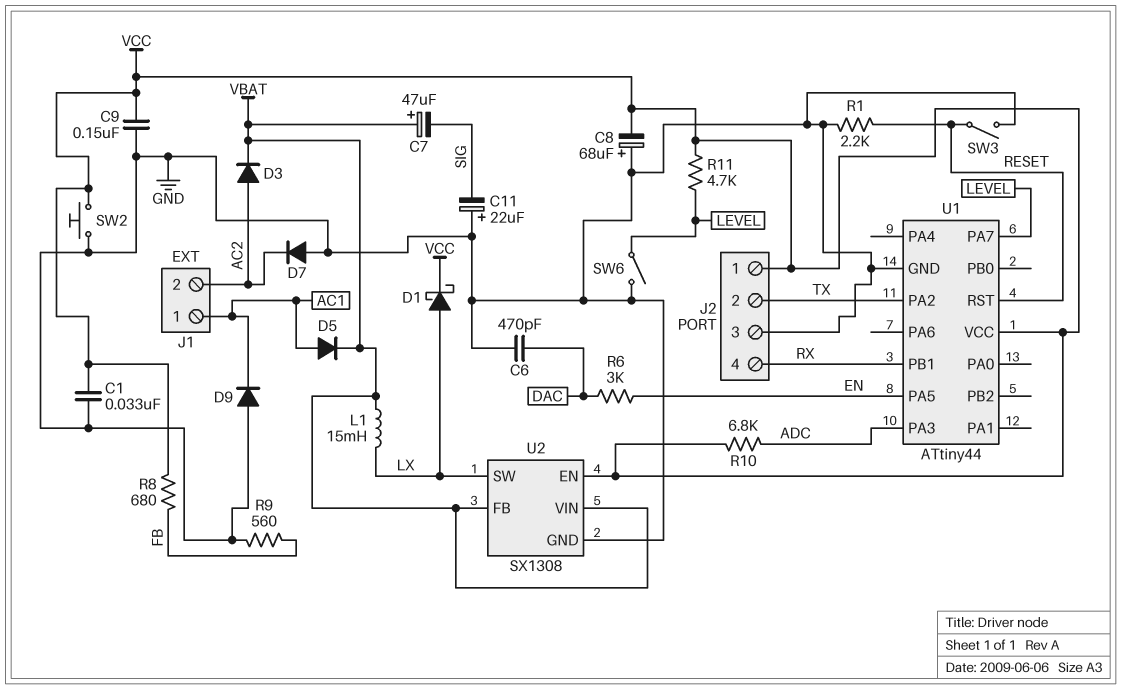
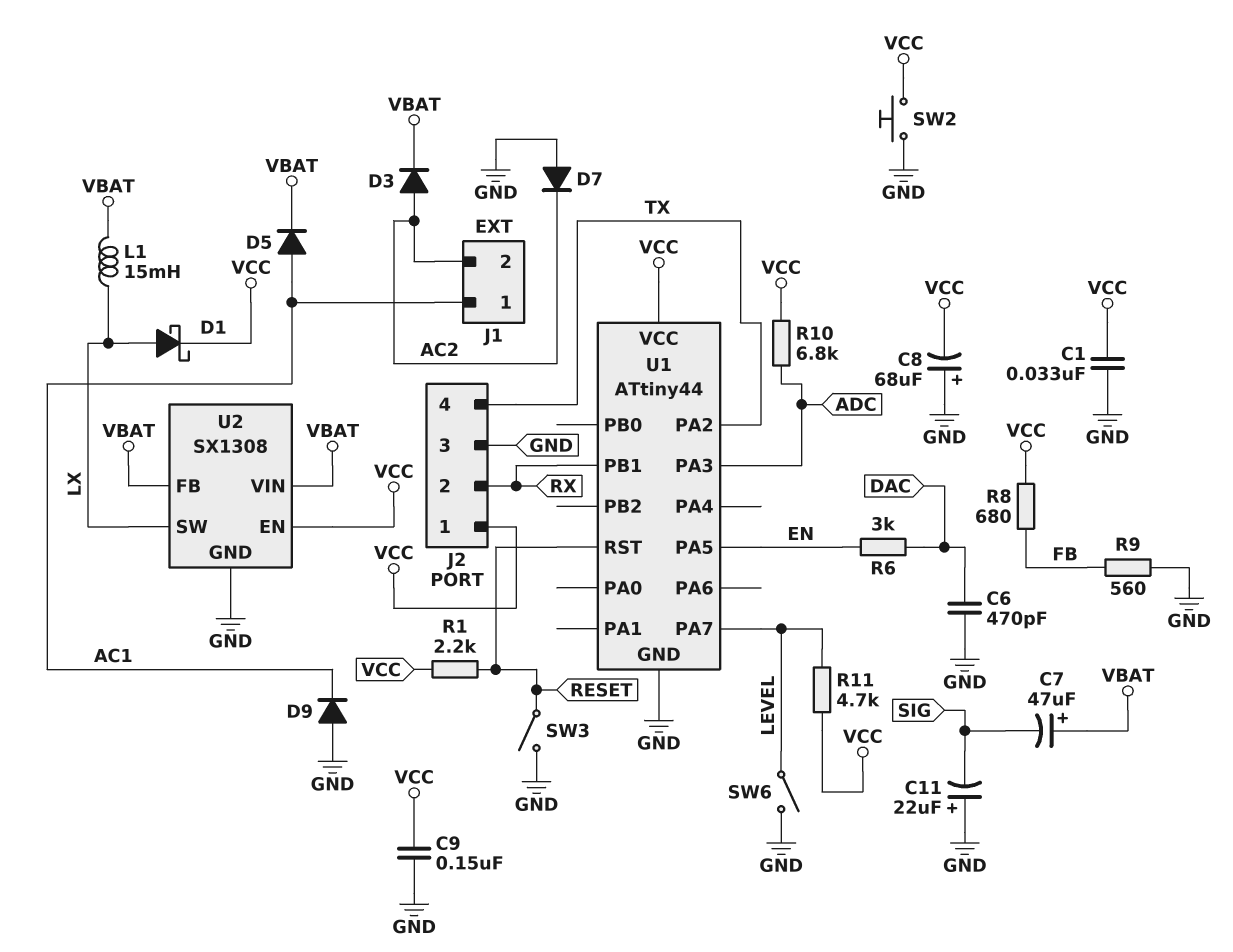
J2 pin 2: TX -> RX
J2 pin 4: RX -> TX
R1: 2.2k (GND, RESET) -> 2.2k (RESET, VCC)

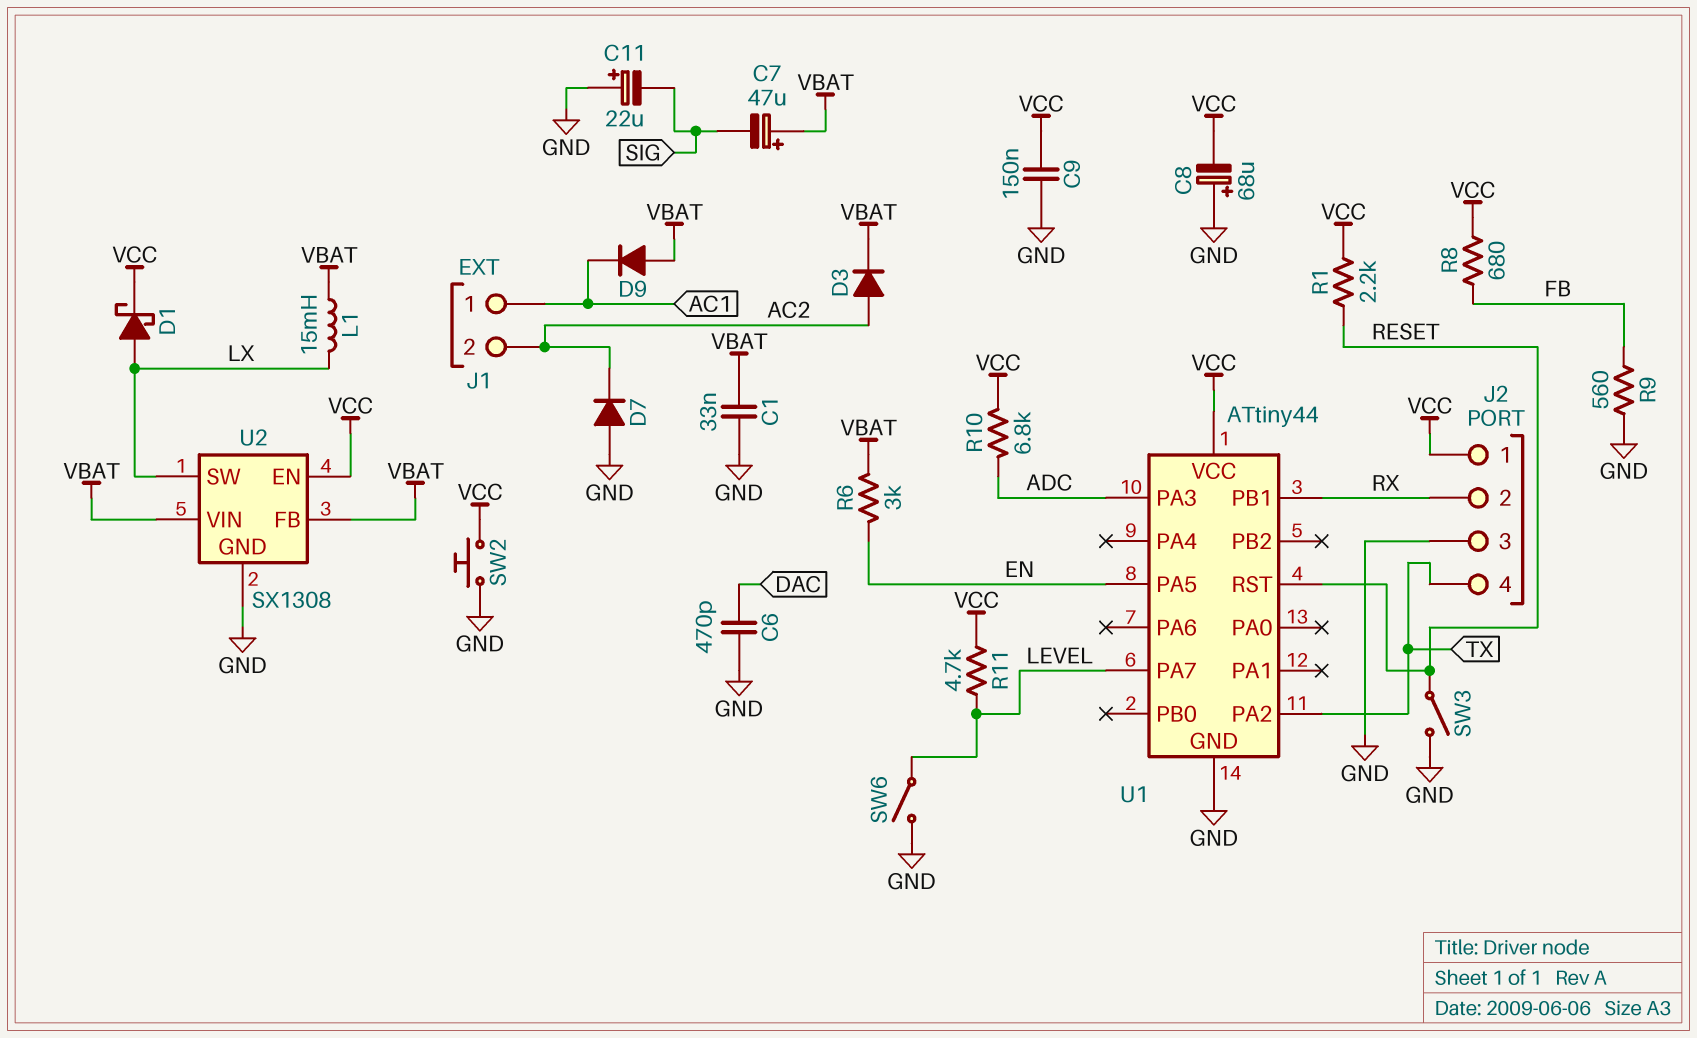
C1: 33nF (GND, VCC) -> 33nF (GND, VBAT)
D5: diode (A AC1, K VBAT) -> none
D9: diode (A GND, K AC1) -> diode (A VBAT, K AC1)
R6: 3k (DAC, EN) -> 3k (EN, VBAT)

